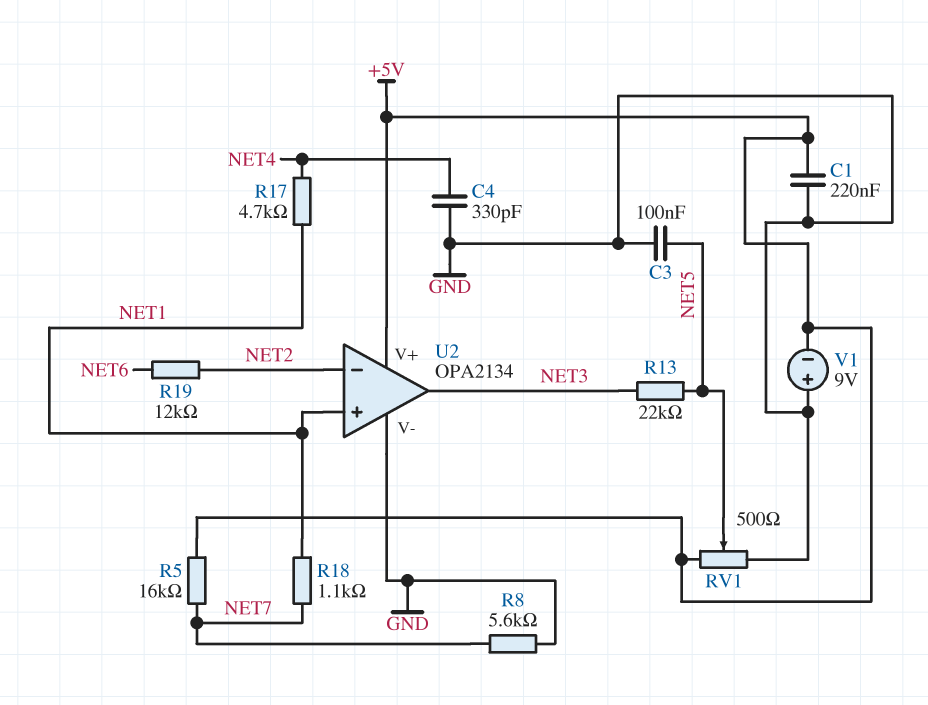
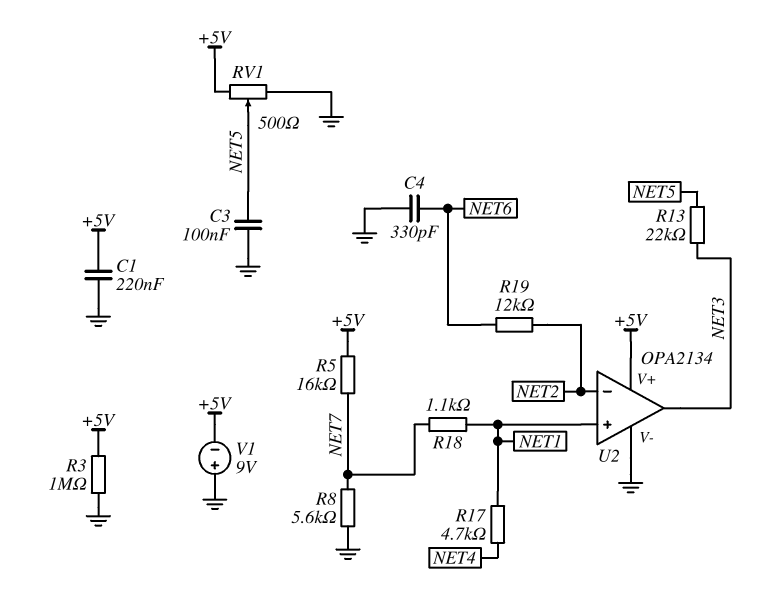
C4: 330pF (GND, NET4) -> 330pF (GND, NET6)
R3: none -> 1M (+5V, GND)

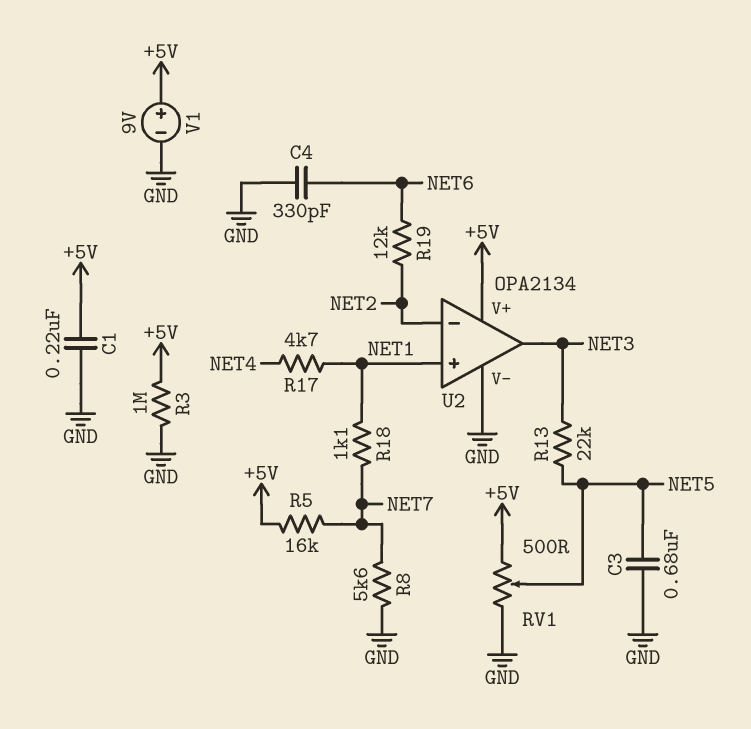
C3: 100nF (GND, NET5) -> 680nF (GND, NET5)
V1: 9V (plus GND, minus +5V) -> 9V (plus +5V, minus GND)

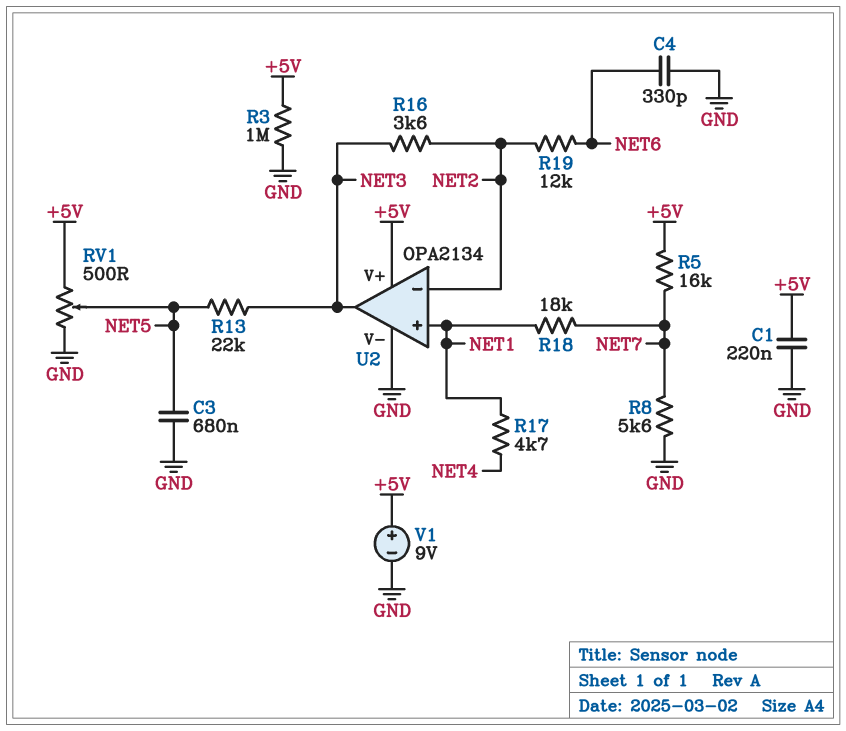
R16: none -> 3.6k (NET2, NET3)
R18: 1.1k (NET1, NET7) -> 18k (NET1, NET7)

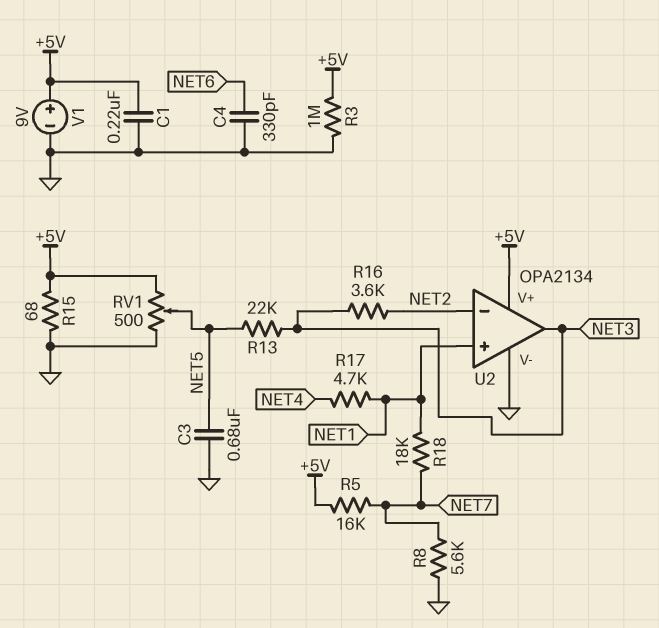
R15: none -> 68 (+5V, GND)
R19: 12k (NET2, NET6) -> none

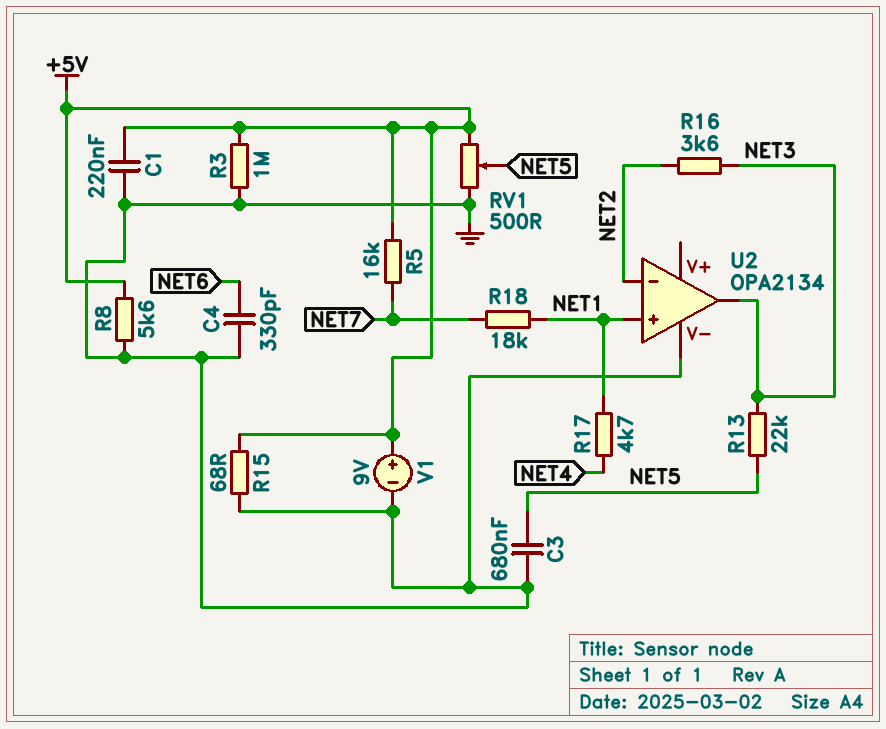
R8: 5.6k (GND, NET7) -> 5.6k (+5V, GND)
U2 pin V+: +5V -> none

